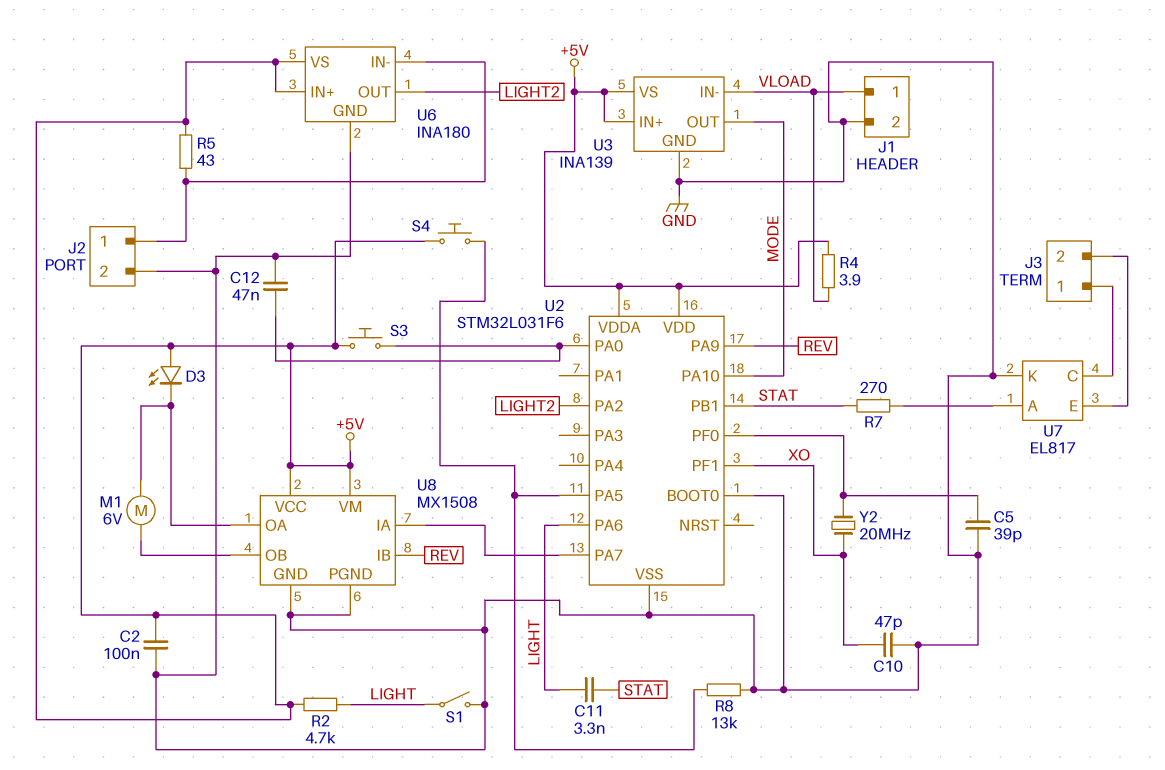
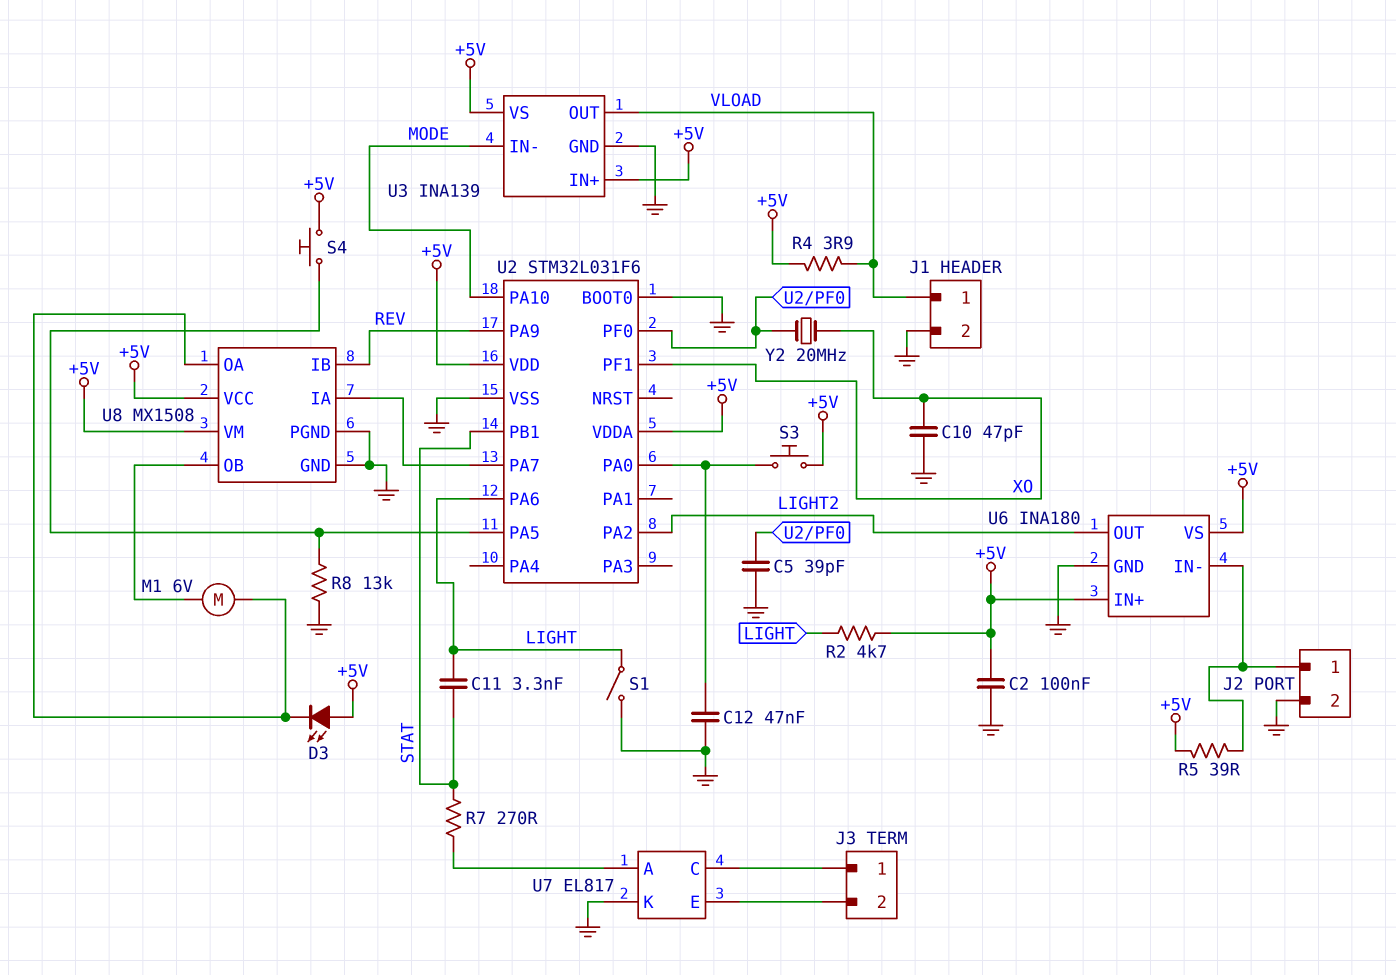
R5: 43 (+5V, J2/1) -> 39 (+5V, J2/1)
U3 pin IN-: VLOAD -> MODE
U3 pin OUT: MODE -> VLOAD

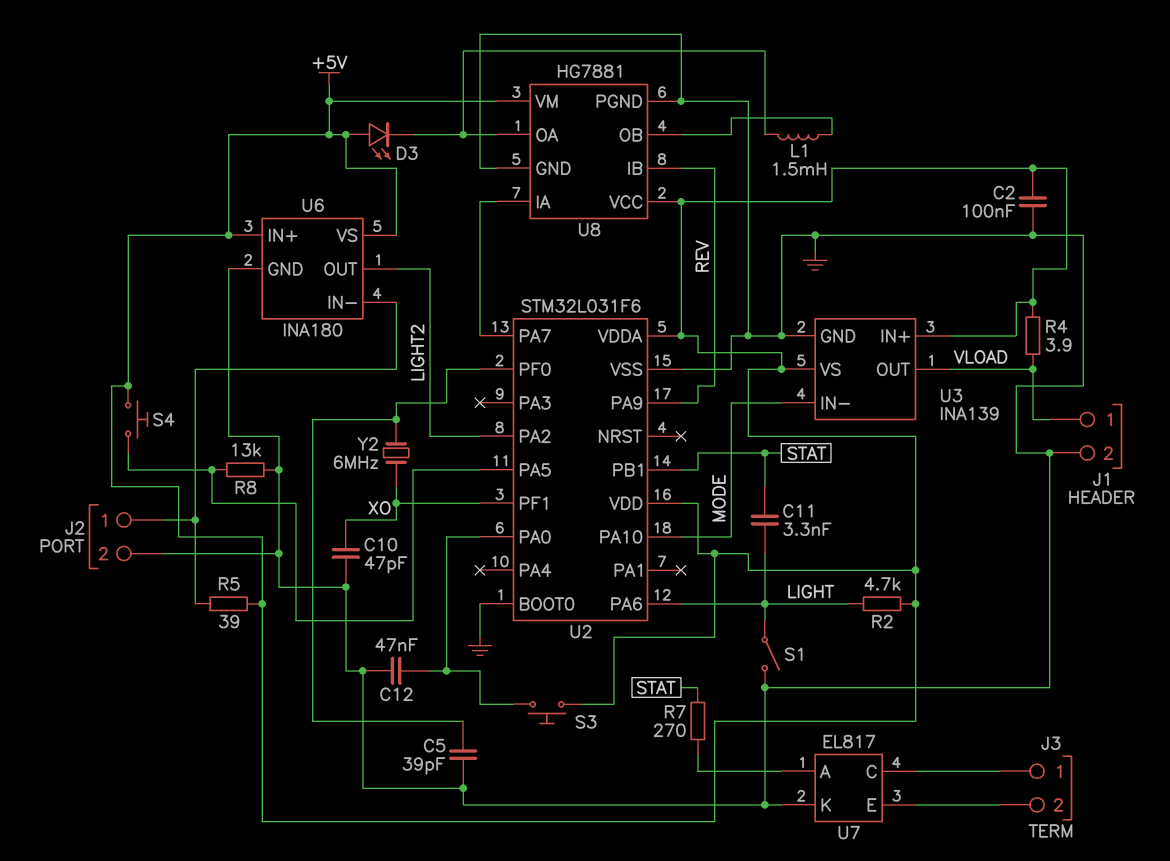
L1: none -> 1.5mH (U8/OA, U8/OB)
M1: motor 6V (U8/OA, U8/OB) -> none
U8: MX1508 -> HG7881
Y2: 20MHz (U2/PF0, XO) -> 6MHz (U2/PF0, XO)

